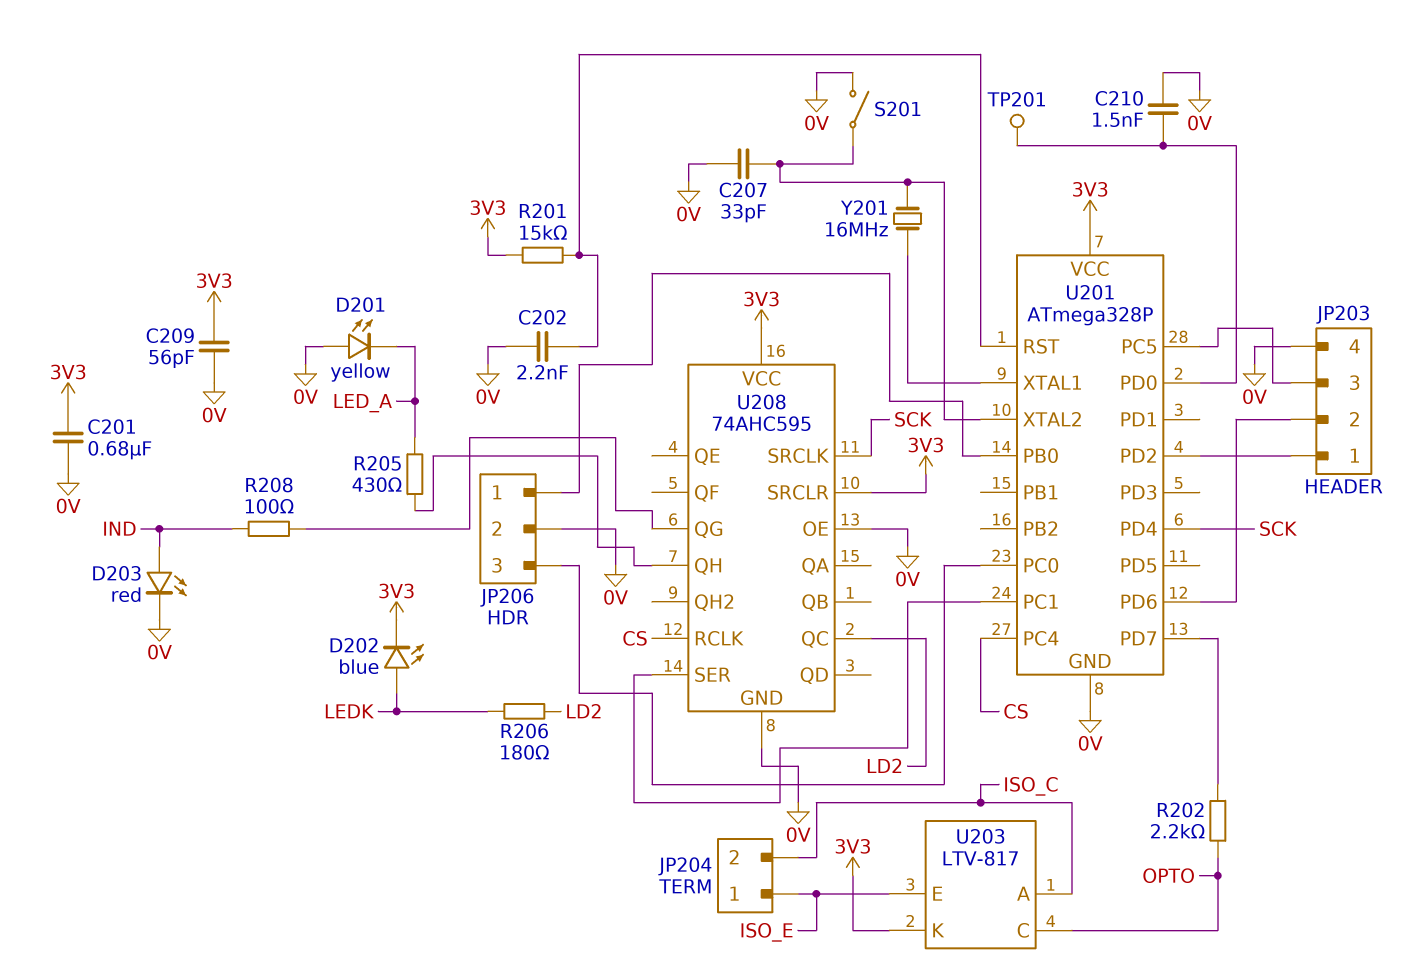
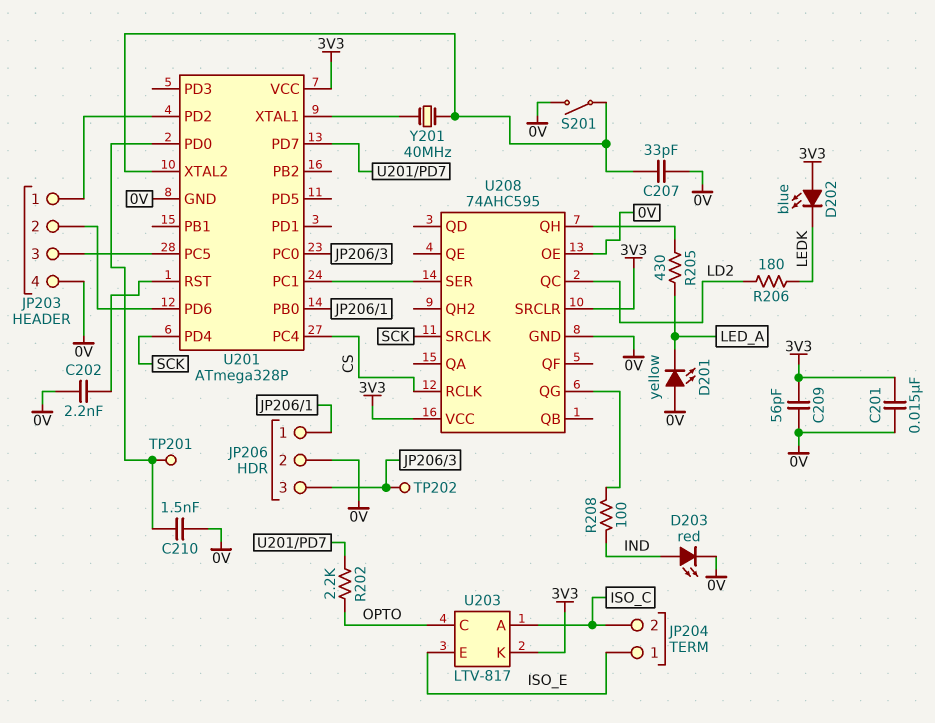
C201: 680nF (0V, 3V3) -> 15nF (0V, 3V3)
D202: LED blue (A LEDK, K 3V3) -> LED blue (A 3V3, K LEDK)
R201: 15k (3V3, U201/RST) -> none
TP202: none -> test point (JP206/3)
Y201: 16MHz (U201/XTAL1, U201/XTAL2) -> 40MHz (U201/XTAL1, U201/XTAL2)

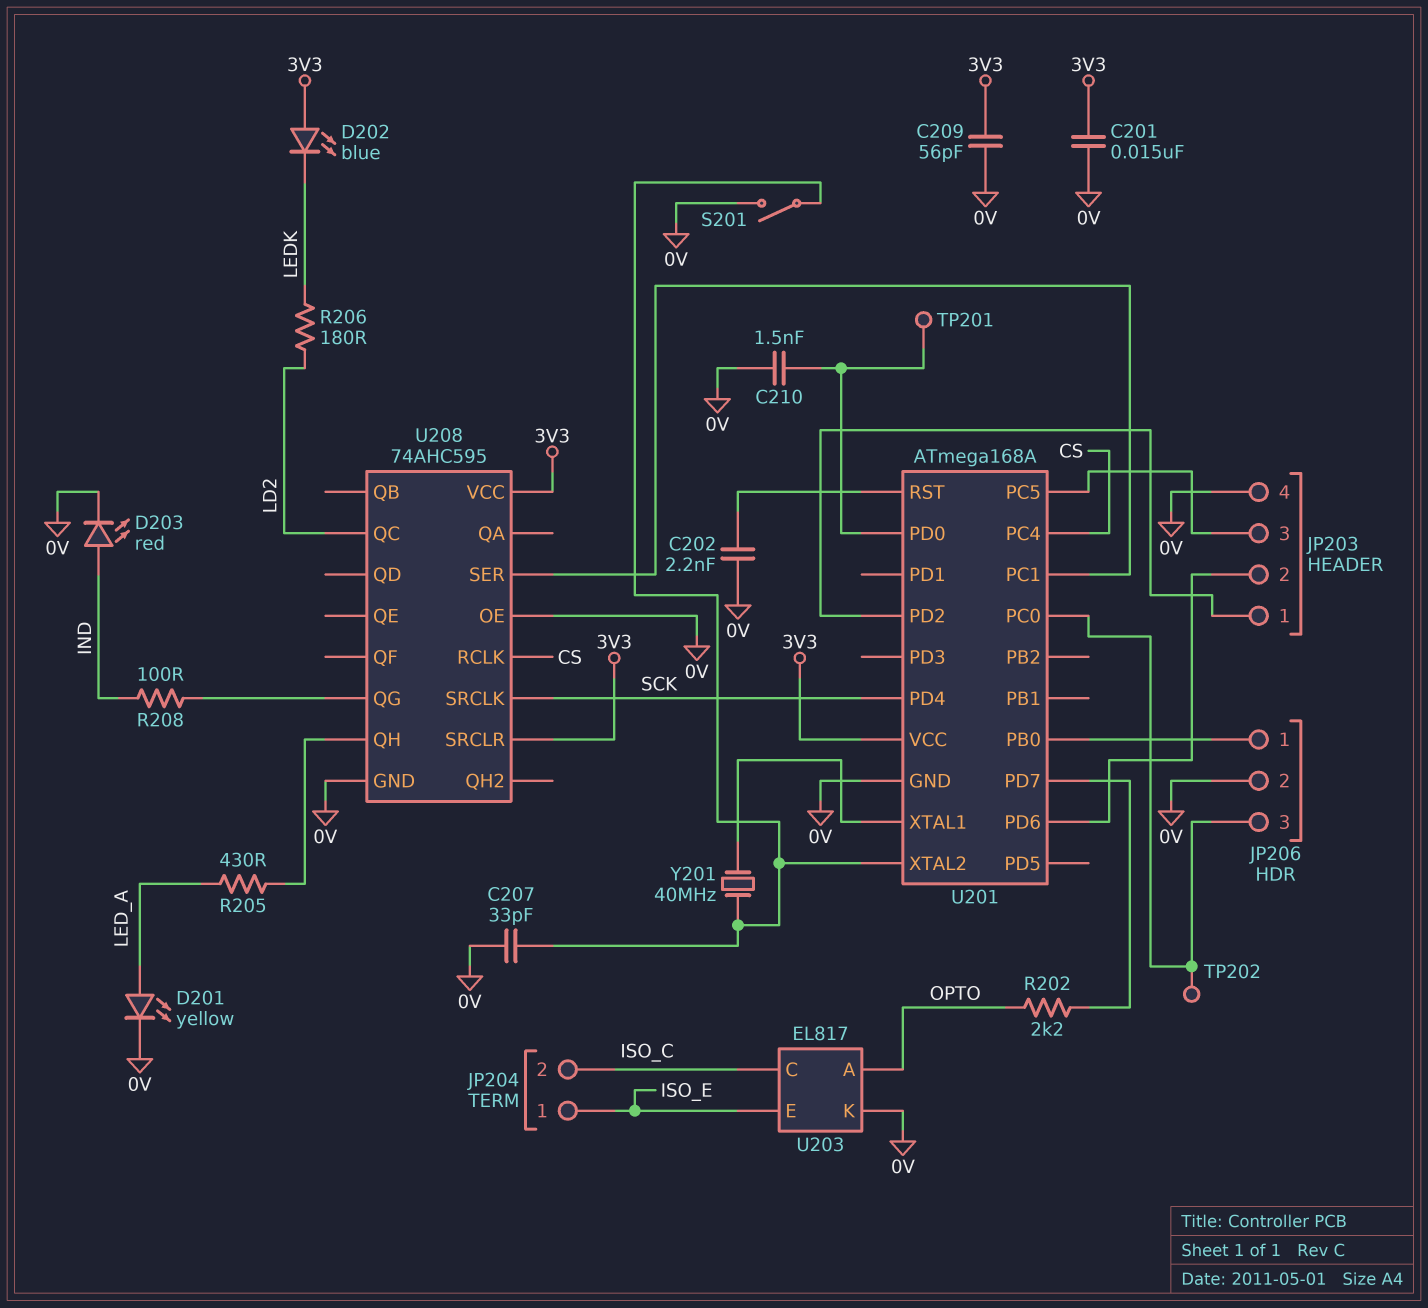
D201: LED yellow (A 0V, K LED_A) -> LED yellow (A LED_A, K 0V)
U201: ATmega328P -> ATmega168A
U203: LTV-817 -> EL817
U203 pin A: ISO_C -> OPTO
U203 pin C: OPTO -> ISO_C
U203 pin K: 3V3 -> 0V

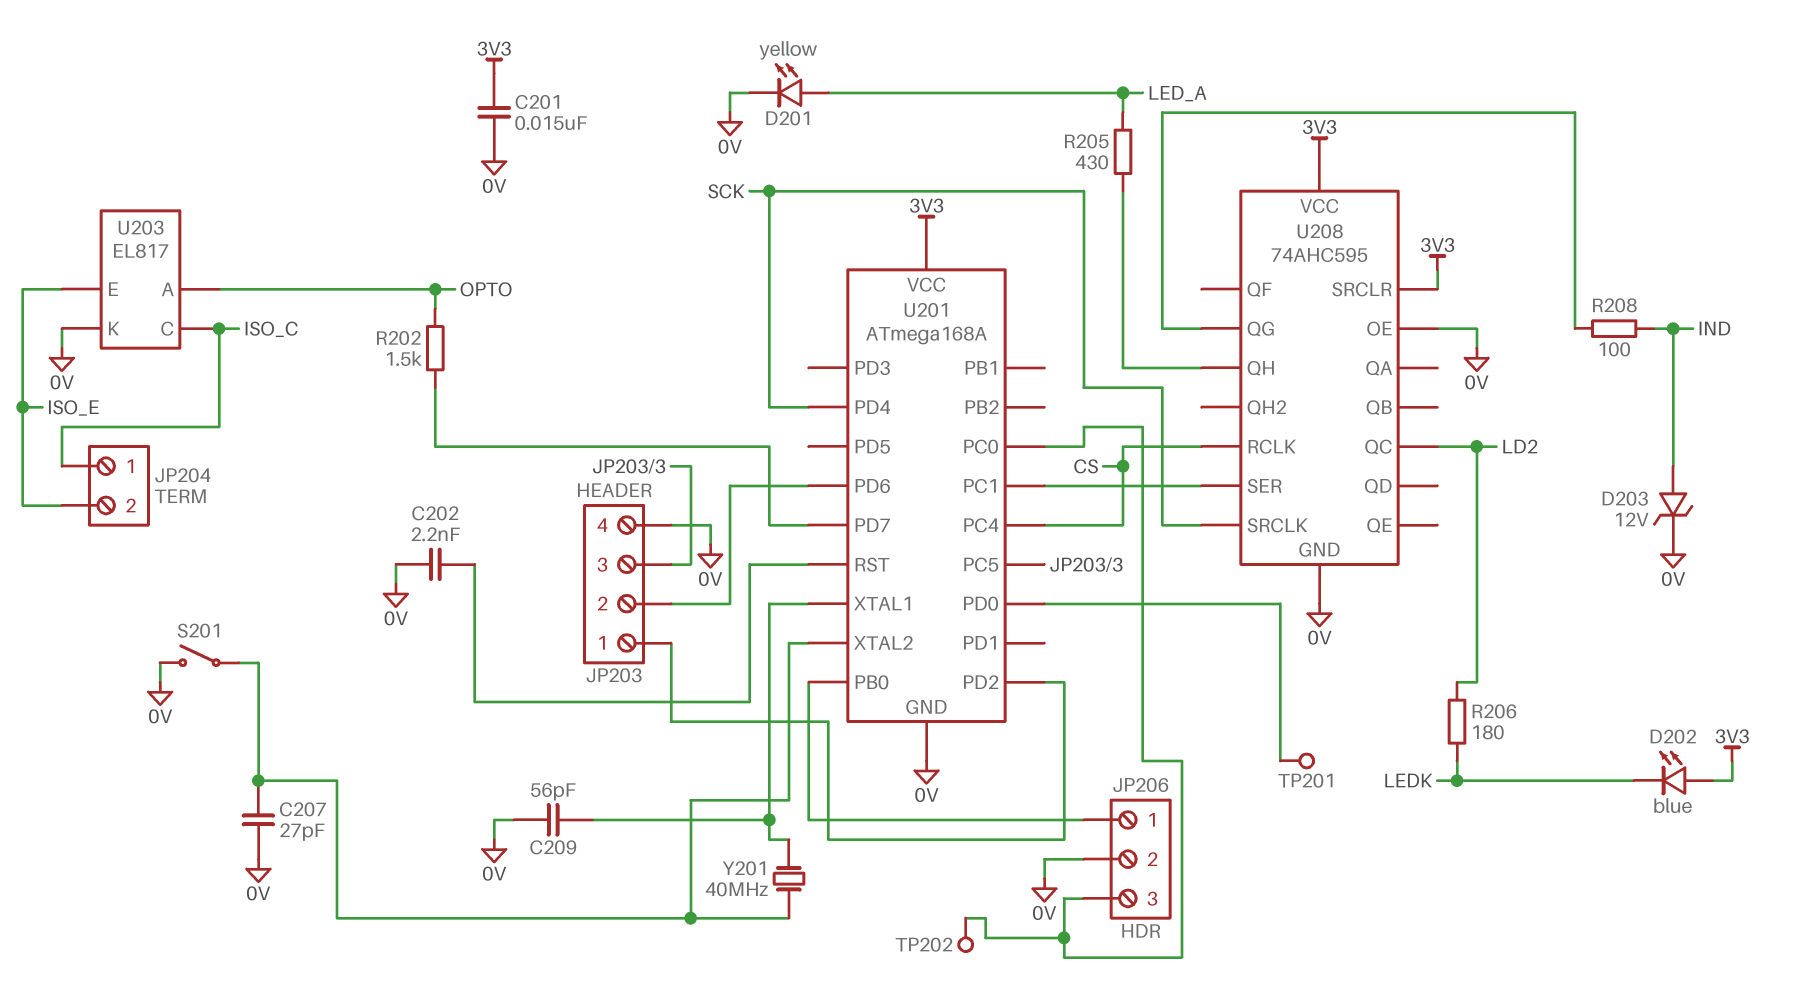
C207: 33pF (0V, U201/XTAL2) -> 27pF (0V, U201/XTAL2)
C209: 56pF (0V, 3V3) -> 56pF (0V, U201/XTAL1)
C210: 1.5nF (0V, U201/PD0) -> none
D203: LED red (A IND, K 0V) -> zener 12V (A IND, K 0V)
JP204 pin 1: ISO_E -> ISO_C
JP204 pin 2: ISO_C -> ISO_E
R202: 2.2k (OPTO, U201/PD7) -> 1.5k (OPTO, U201/PD7)

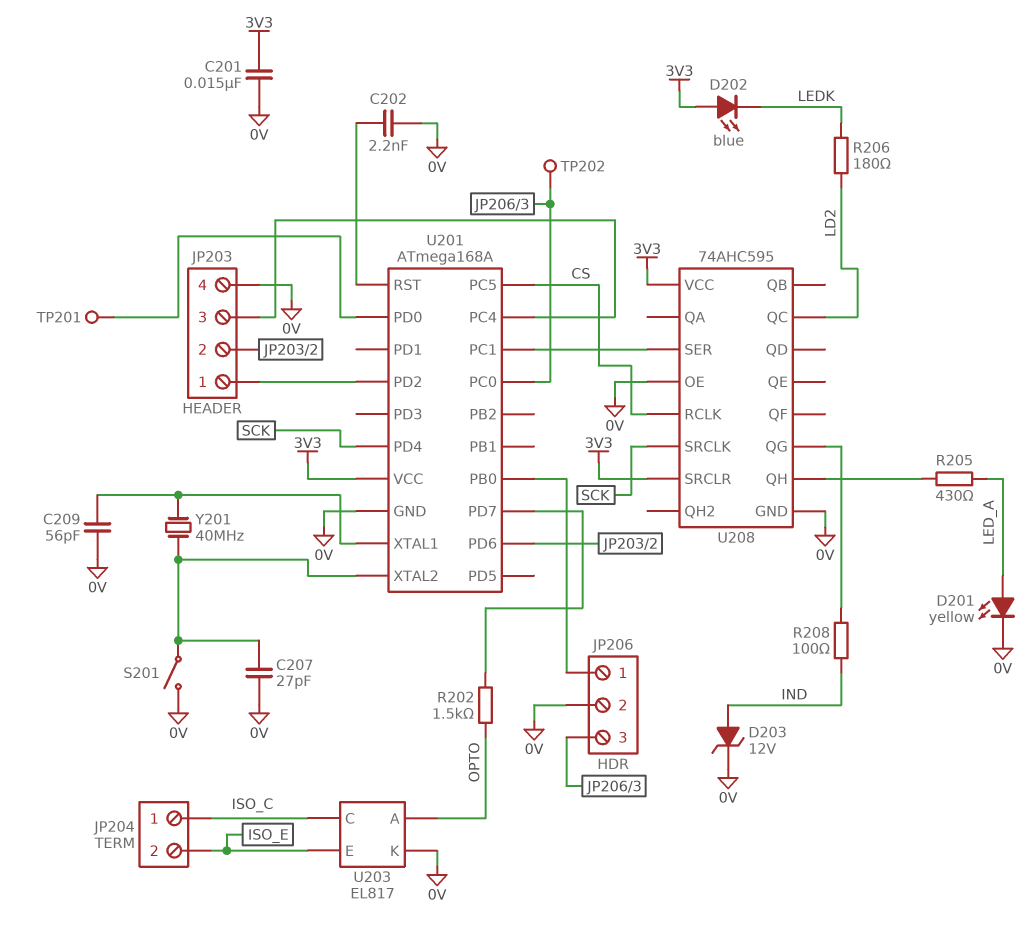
U201 pin PC4: CS -> JP203/3
U201 pin PC5: JP203/3 -> CS

